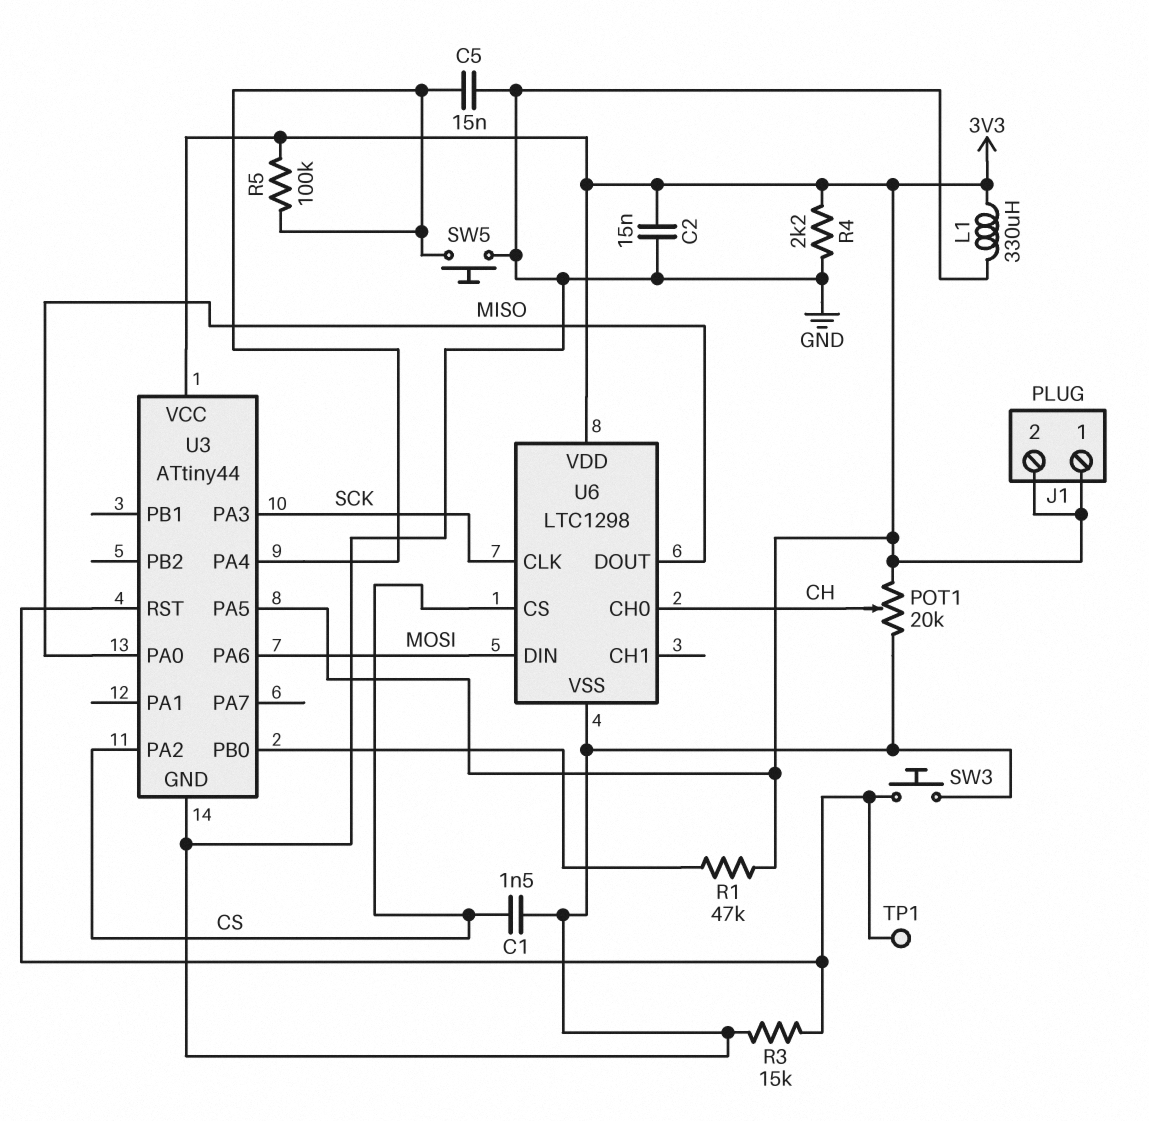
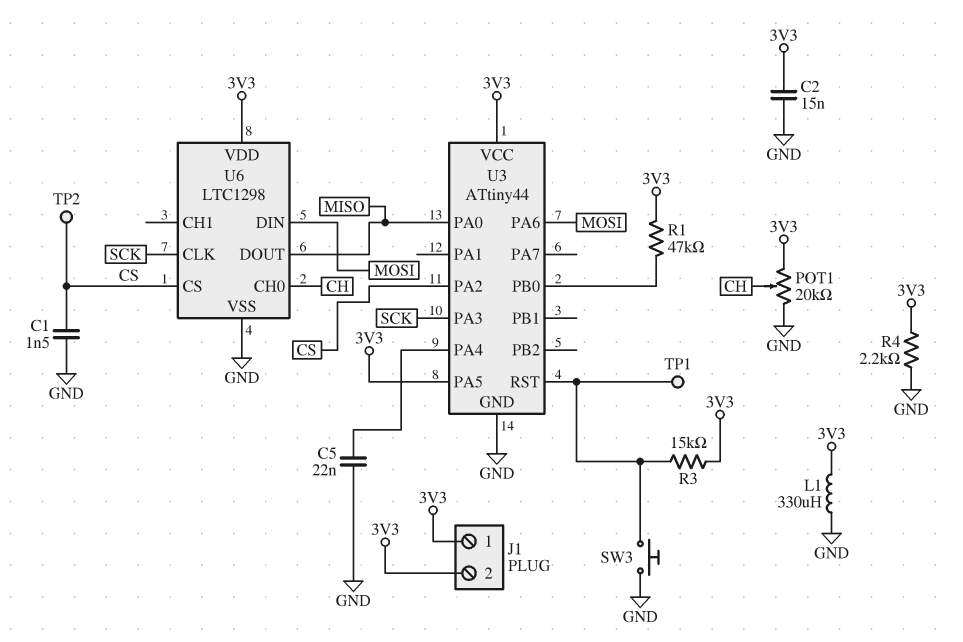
C5: 15nF (GND, U3/PA4) -> 22nF (GND, U3/PA4)
R3: 15k (GND, U3/RST) -> 15k (3V3, U3/RST)
R5: 100k (3V3, U3/PA4) -> none
SW5: button (GND, U3/PA4) -> none
TP2: none -> test point (CS)

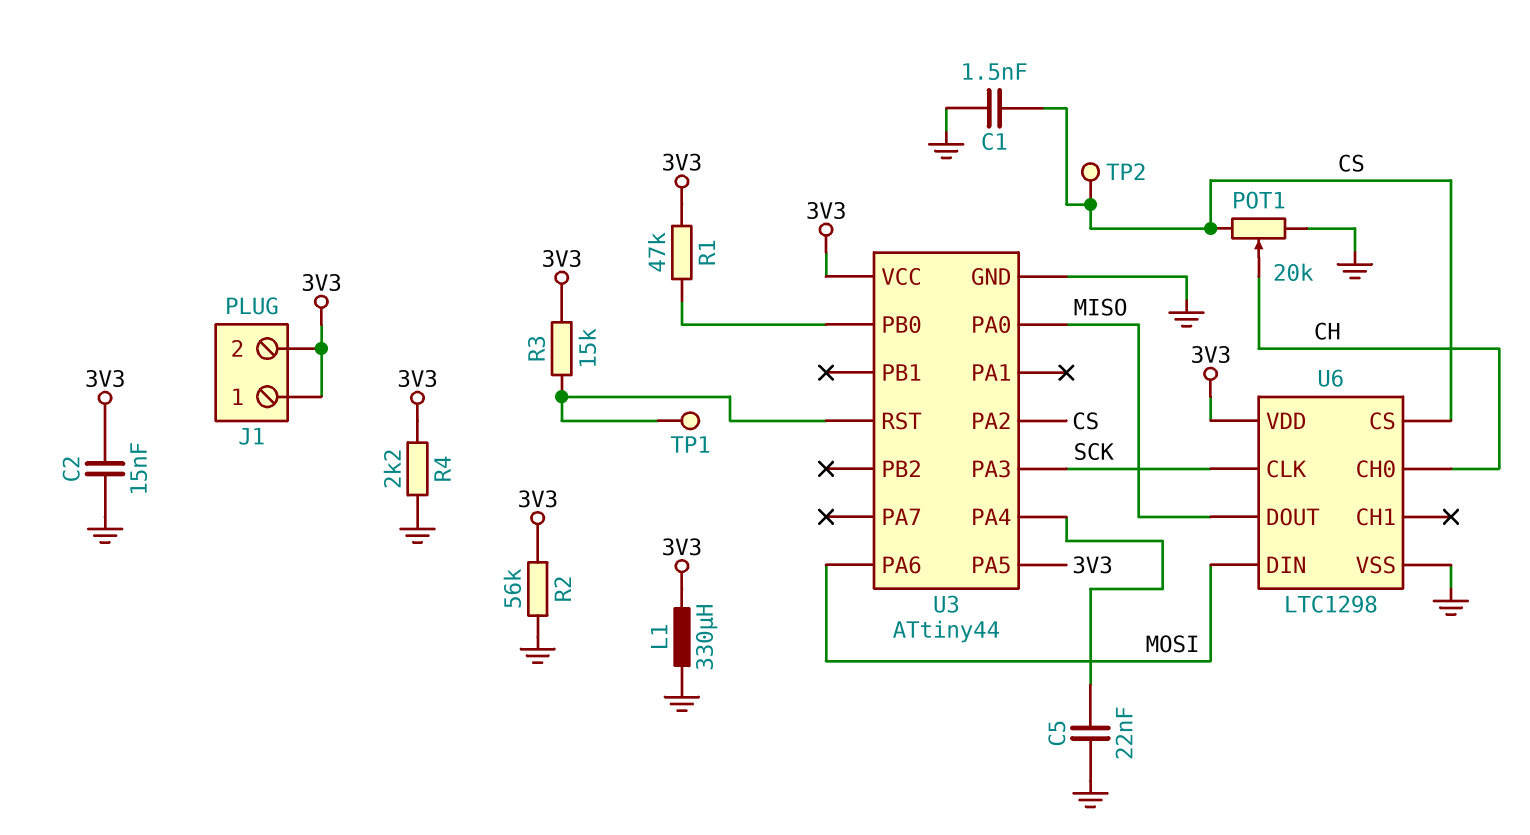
POT1: 20k (3V3, GND, wiper CH) -> 20k (CS, GND, wiper CH)
R2: none -> 56k (3V3, GND)
SW3: button (GND, U3/RST) -> none

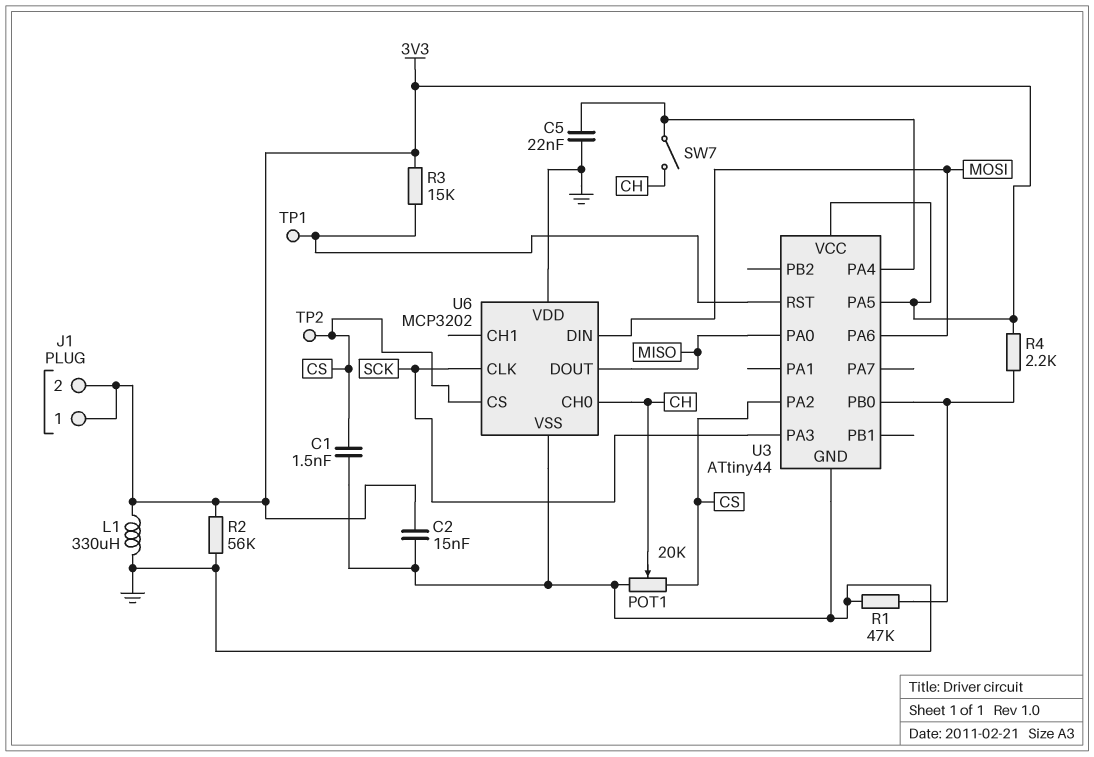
R1: 47k (3V3, U3/PB0) -> 47k (GND, U3/PB0)
R4: 2.2k (3V3, GND) -> 2.2k (3V3, U3/PB0)
SW7: none -> switch (CH, U3/PA4)
U6: LTC1298 -> MCP3202
U6 pin VDD: 3V3 -> GND

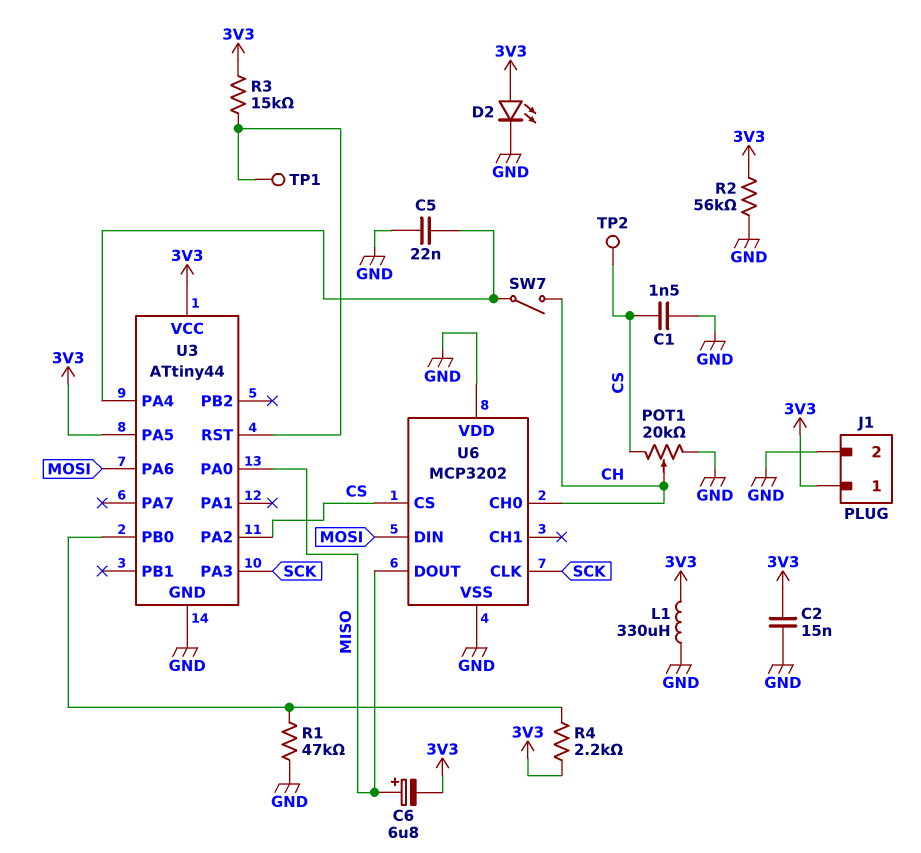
C6: none -> 6.8uF (plus MISO, minus 3V3)
D2: none -> LED (A 3V3, K GND)
J1 pin 2: 3V3 -> GND

